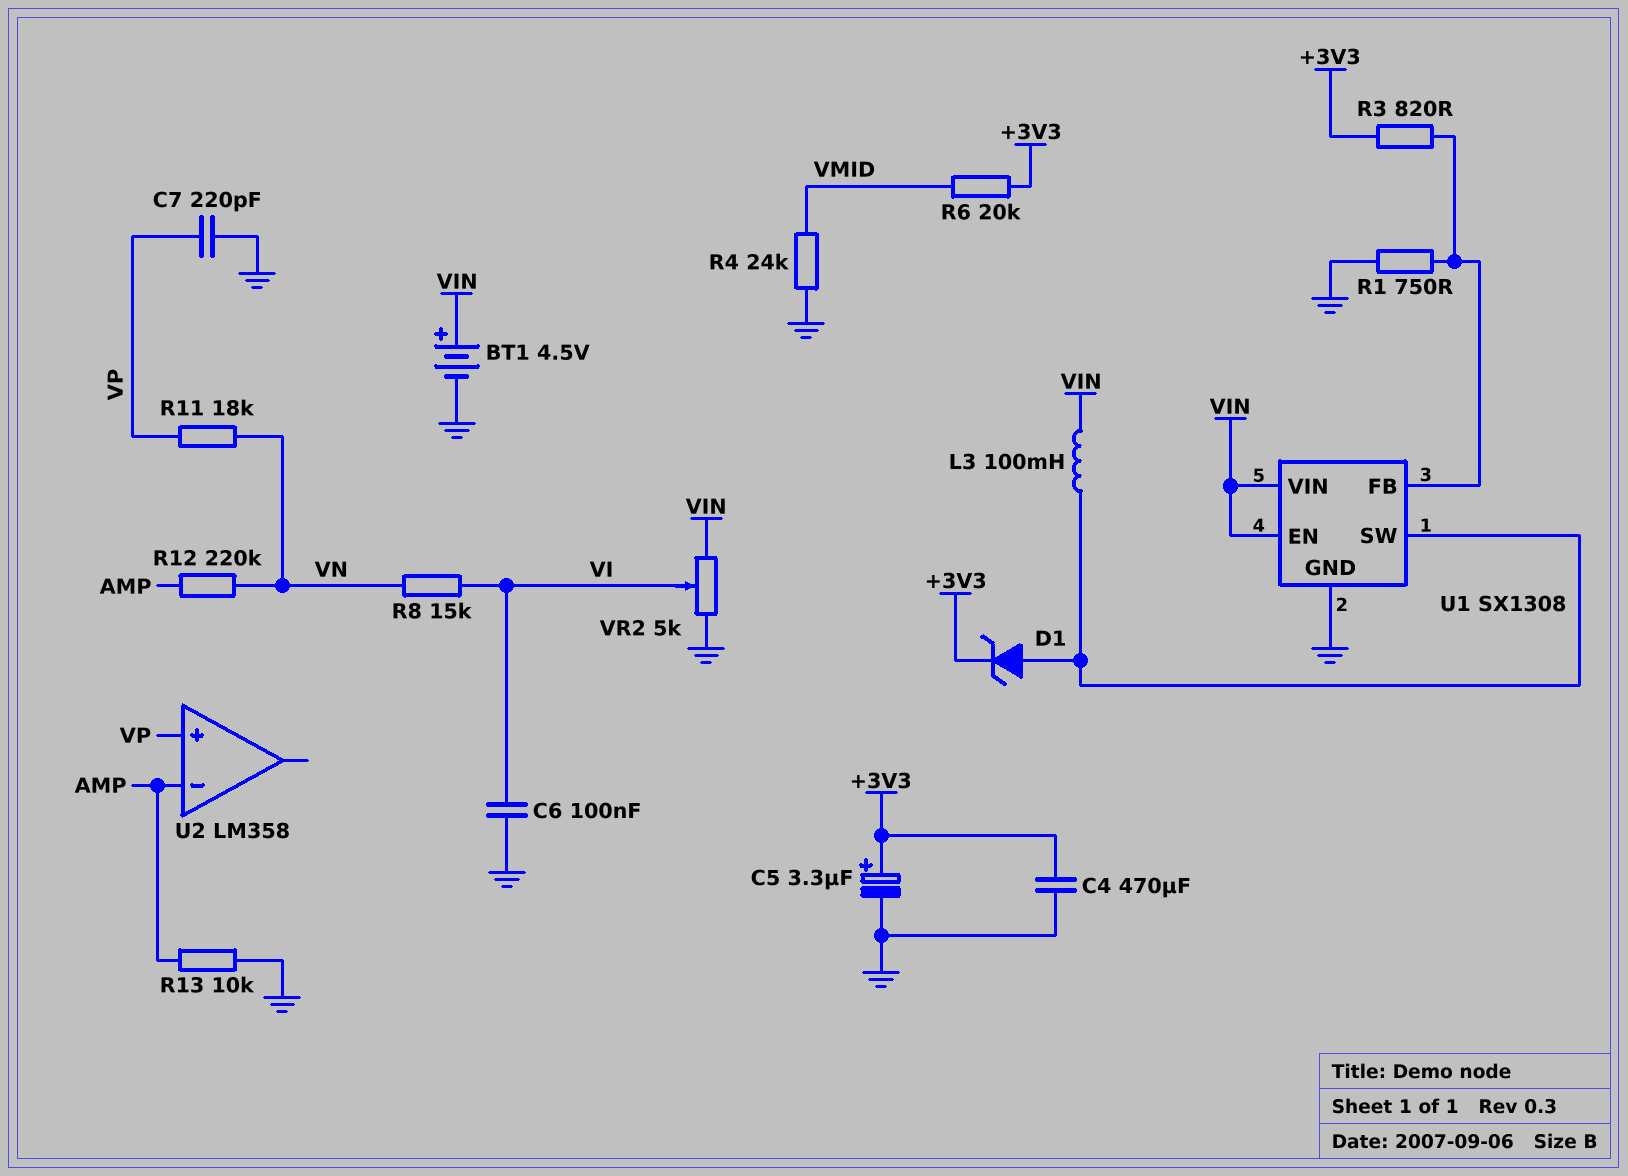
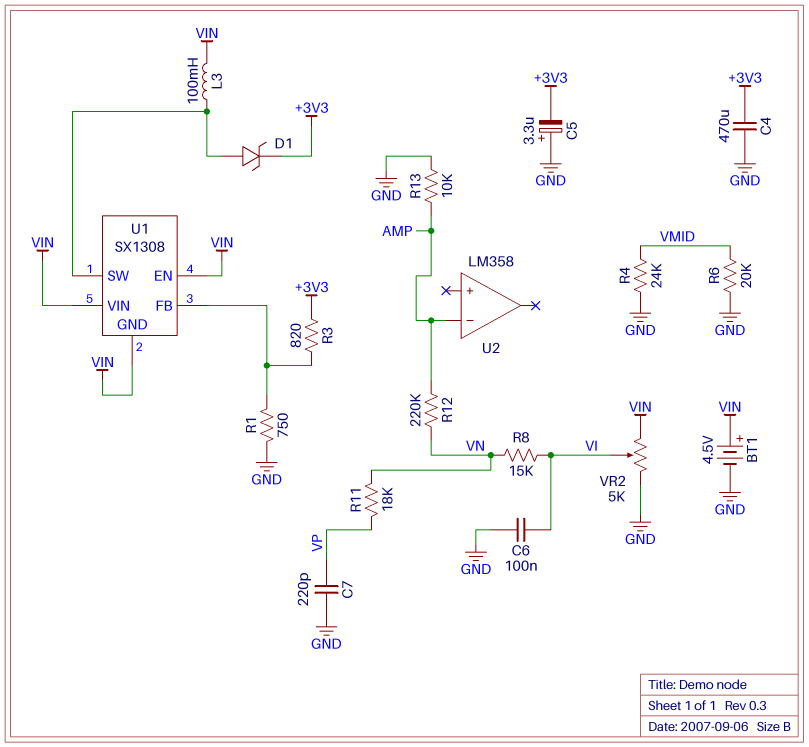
C5: 3.3uF (plus +3V3, minus GND) -> 3.3uF (plus GND, minus +3V3)
R6: 20k (+3V3, VMID) -> 20k (GND, VMID)
U1 pin GND: GND -> VIN
U2 pin in+: VP -> none

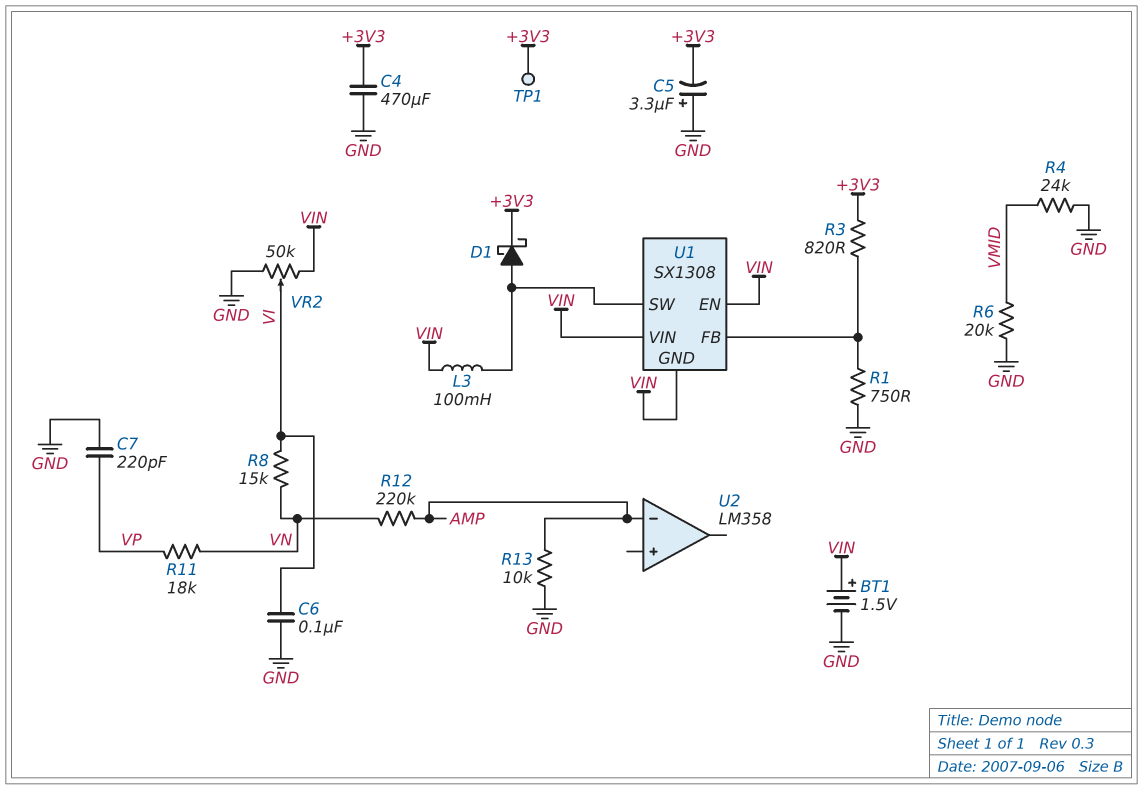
BT1: 4.5V (plus VIN, minus GND) -> 1.5V (plus VIN, minus GND)
D1: zener (A U1/SW, K +3V3) -> schottky (A U1/SW, K +3V3)
TP1: none -> test point (+3V3)
VR2: 5k (GND, VIN, wiper VI) -> 50k (GND, VIN, wiper VI)

